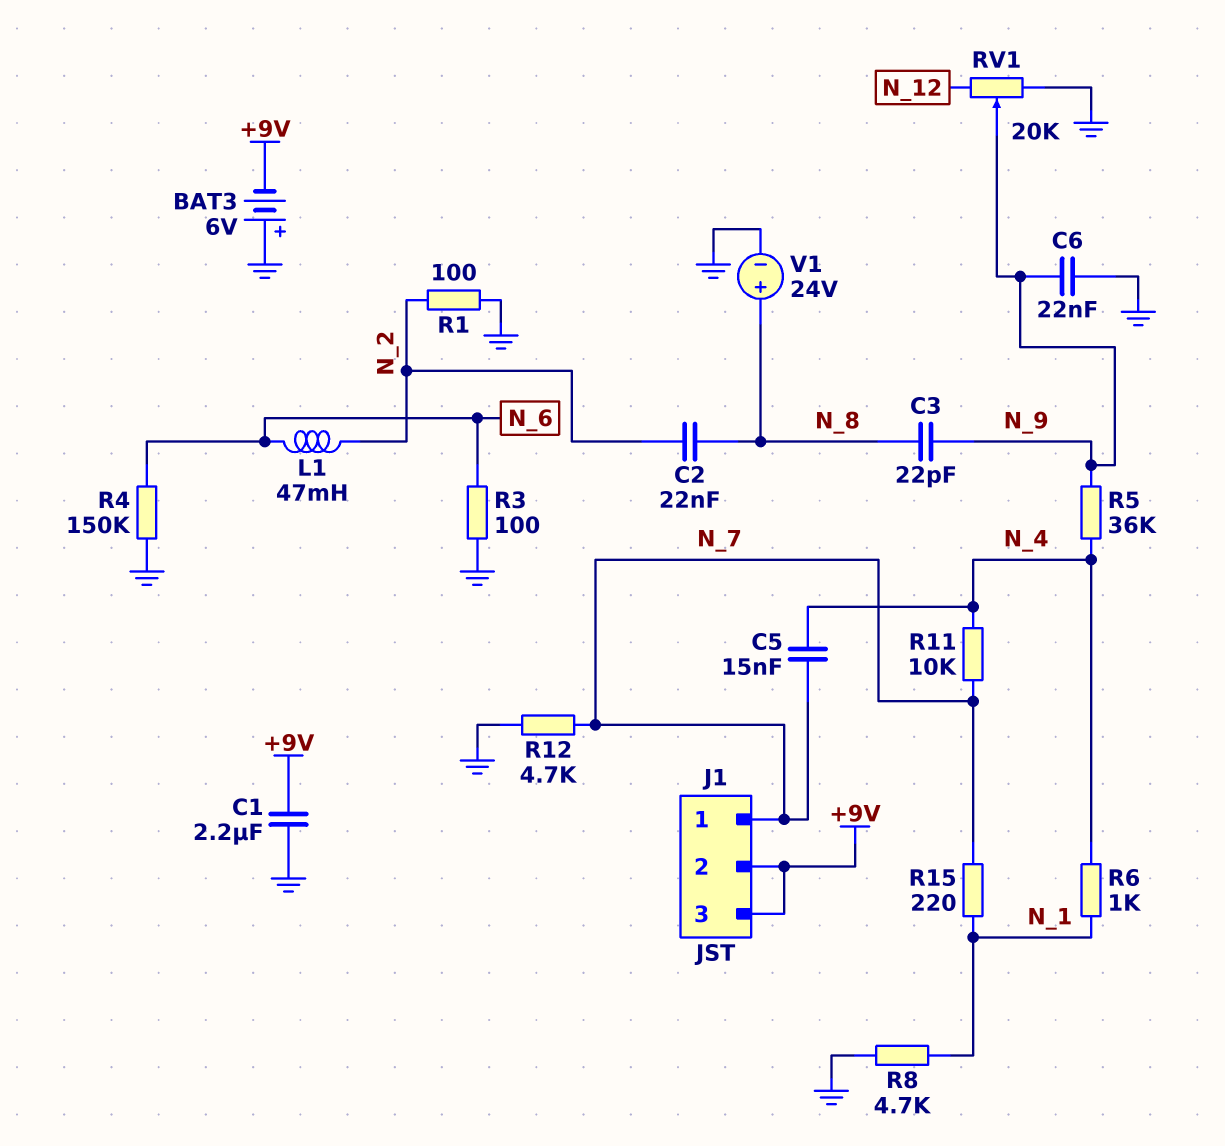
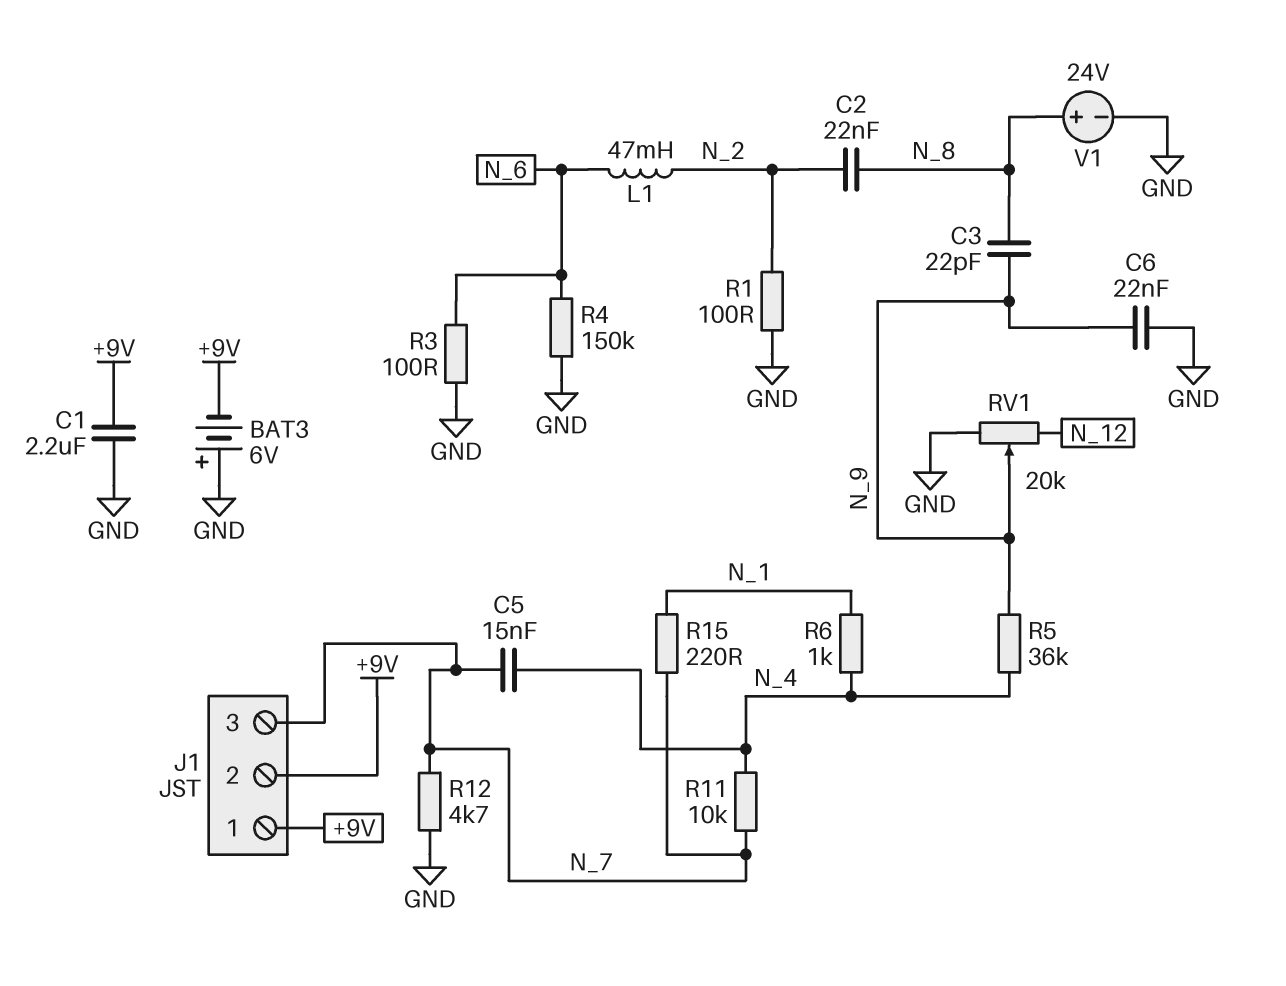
J1 pin 1: N_7 -> +9V
J1 pin 3: +9V -> N_7
R8: 4.7k (GND, N_1) -> none

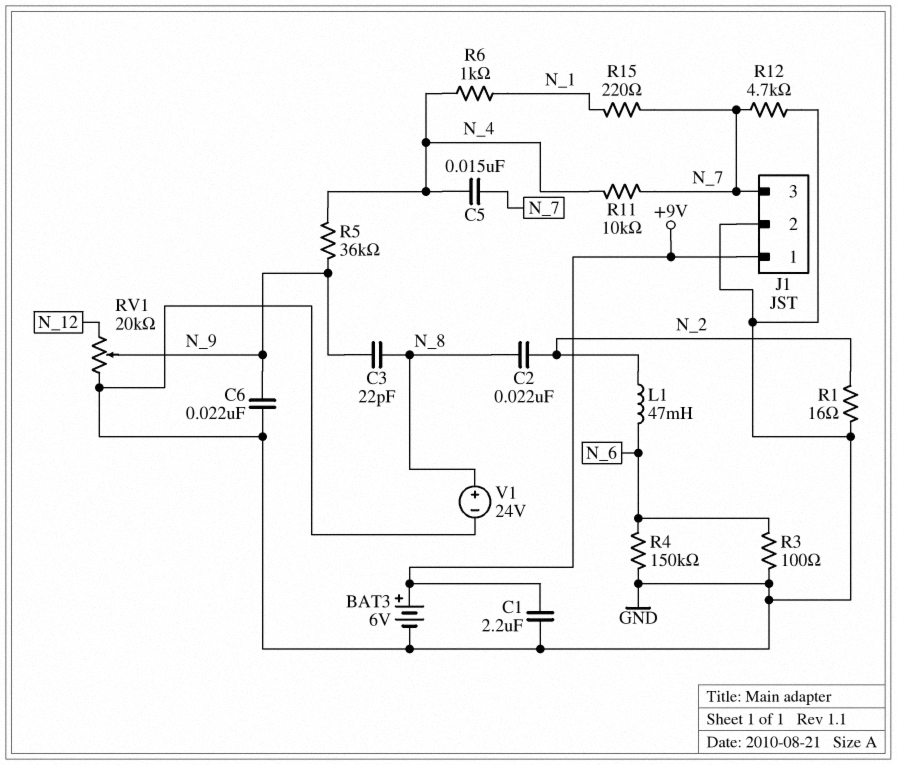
BAT3: 6V (plus GND, minus +9V) -> 6V (plus +9V, minus GND)
J1 pin 2: +9V -> GND
R1: 100 (GND, N_2) -> 16 (GND, N_2)

